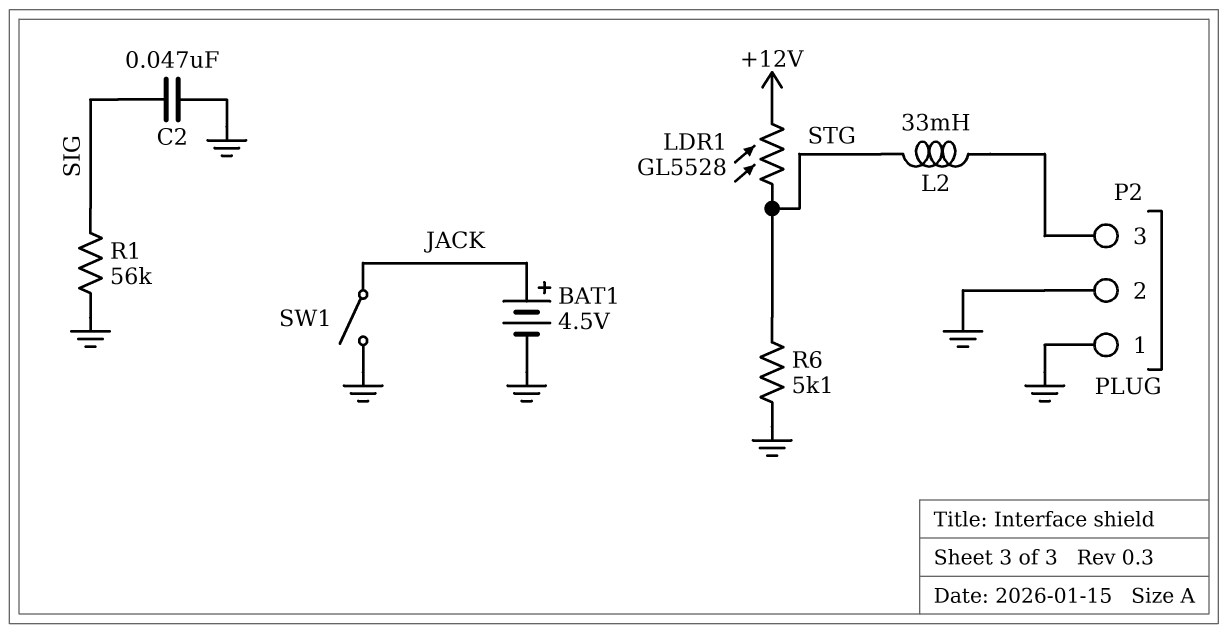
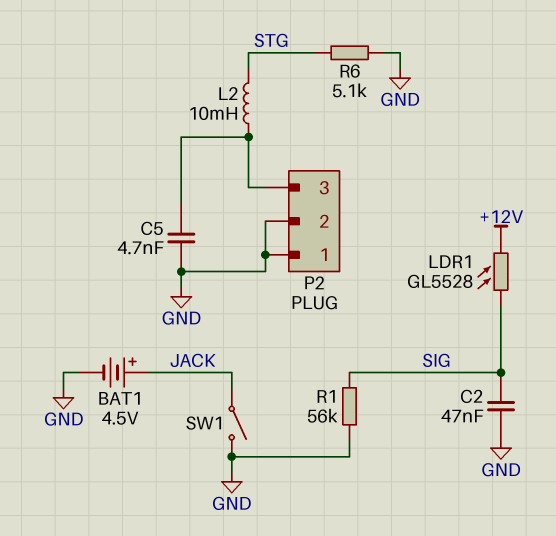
C5: none -> 4.7nF (GND, P2/3)
L2: 33mH (P2/3, STG) -> 10mH (P2/3, STG)
LDR1: GL5528 (+12V, STG) -> GL5528 (+12V, SIG)

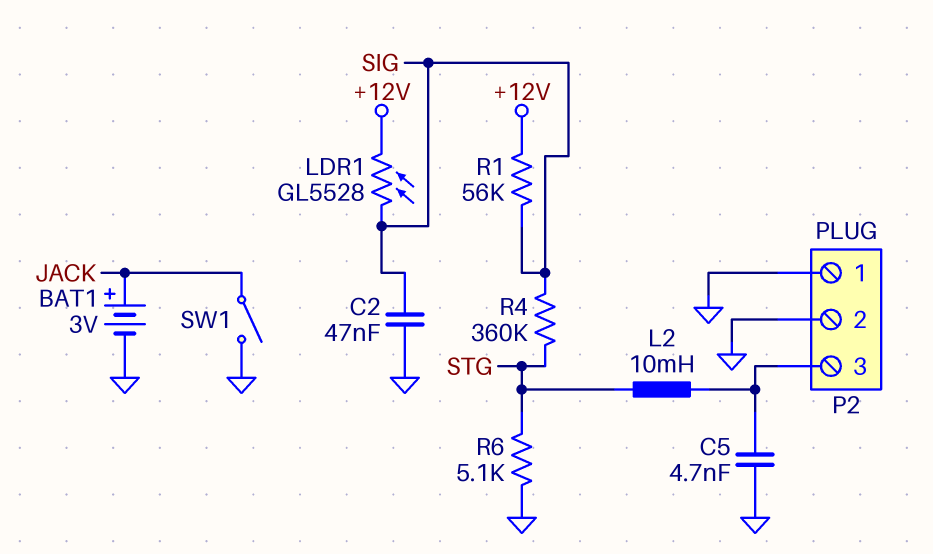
BAT1: 4.5V (plus JACK, minus GND) -> 3V (plus JACK, minus GND)
R1: 56k (GND, SIG) -> 56k (+12V, SIG)
R4: none -> 360k (SIG, STG)

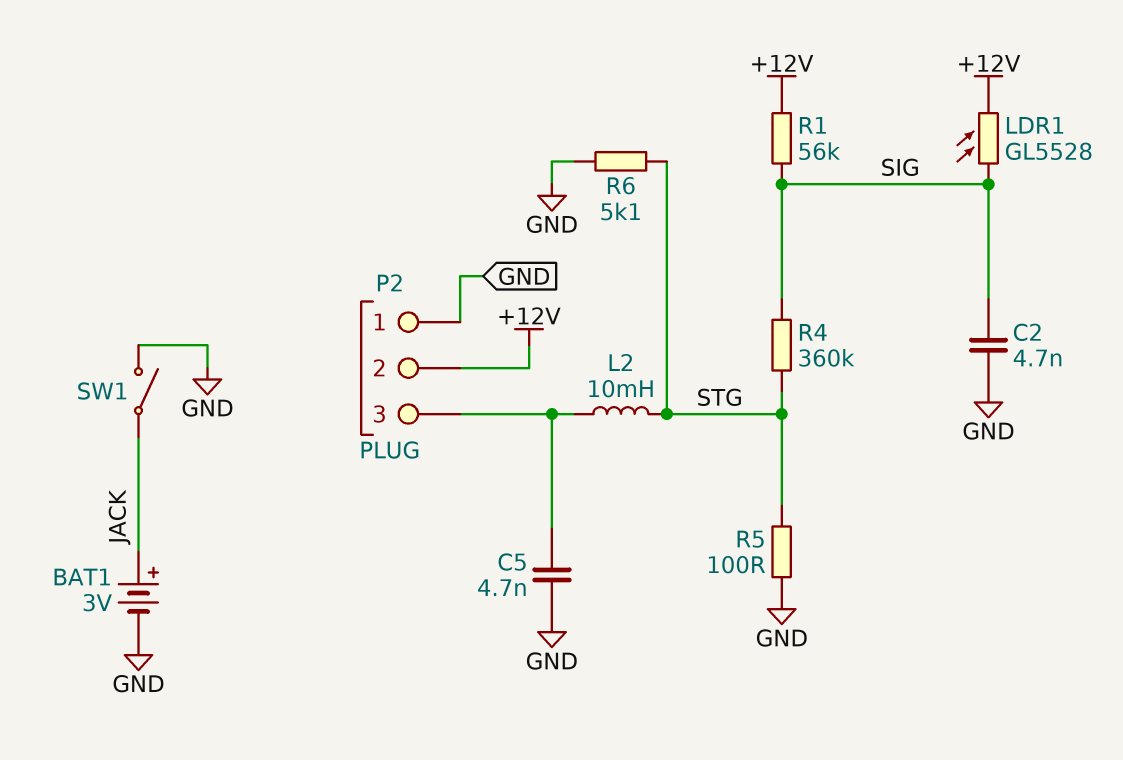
C2: 47nF (GND, SIG) -> 4.7nF (GND, SIG)
P2 pin 2: GND -> +12V
R5: none -> 100 (GND, STG)

